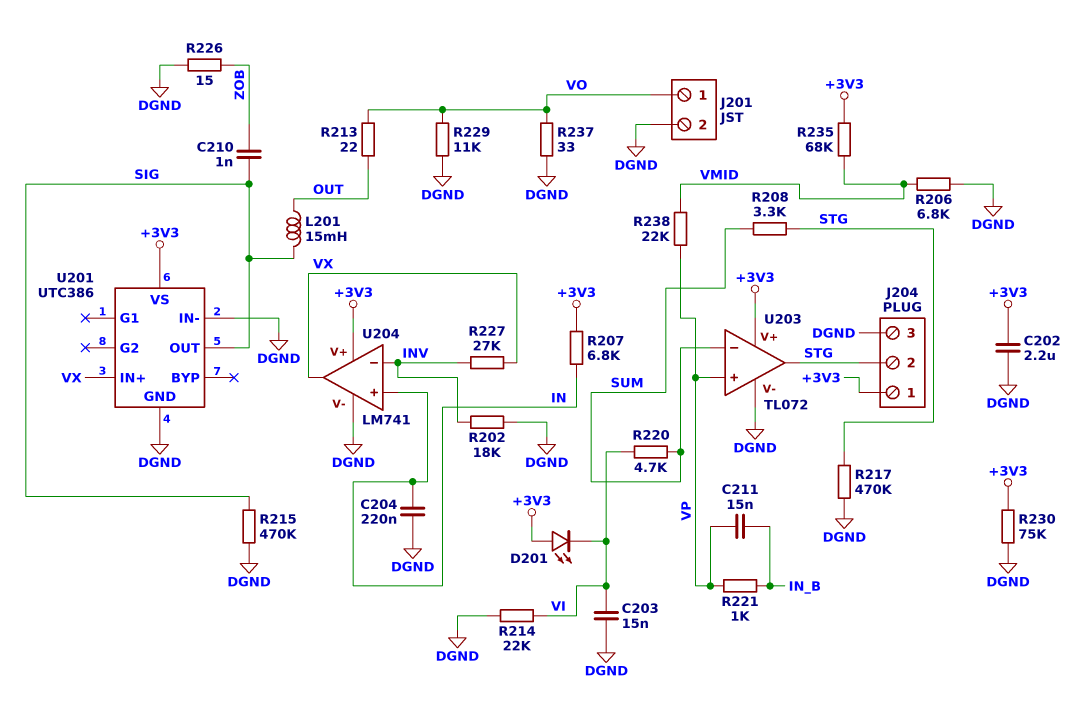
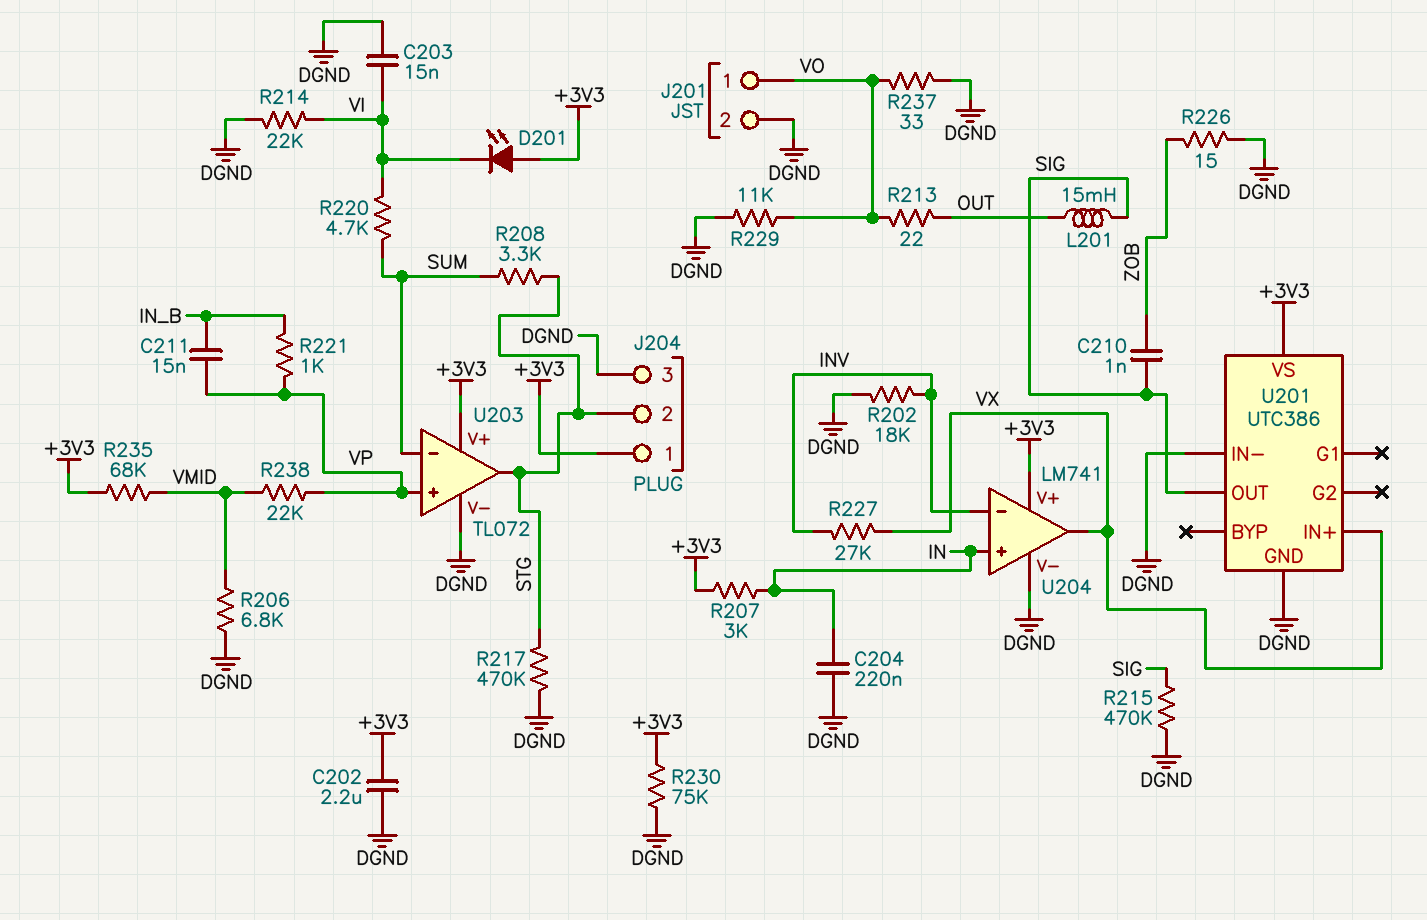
R207: 6.8k (+3V3, IN) -> 3k (+3V3, IN)

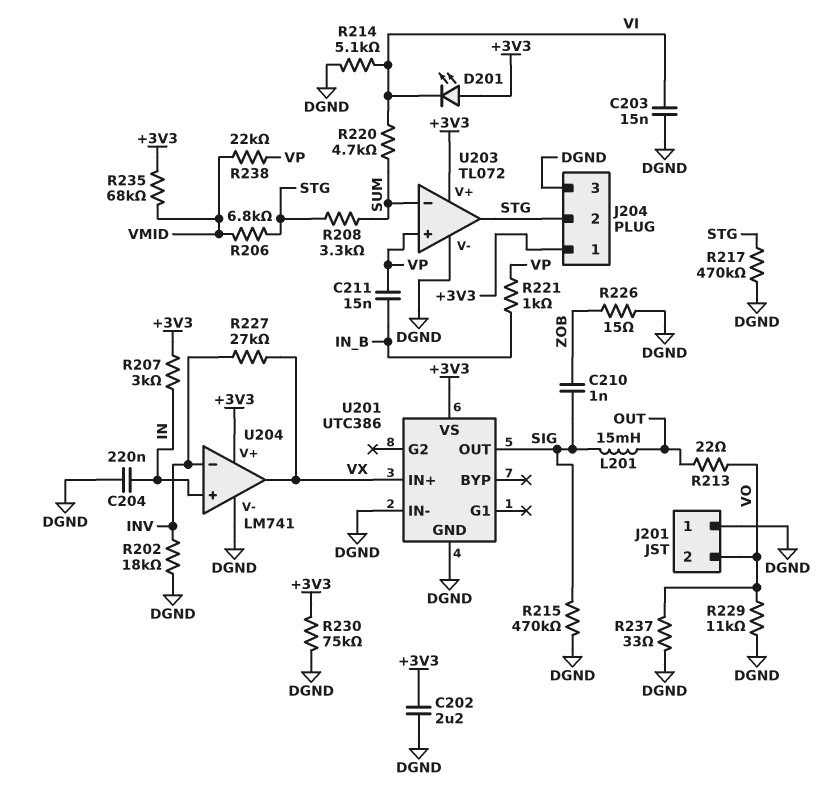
J201 pin 1: VO -> DGND
J201 pin 2: DGND -> VO
R206: 6.8k (DGND, VMID) -> 6.8k (STG, VMID)
R214: 22k (DGND, VI) -> 5.1k (DGND, VI)

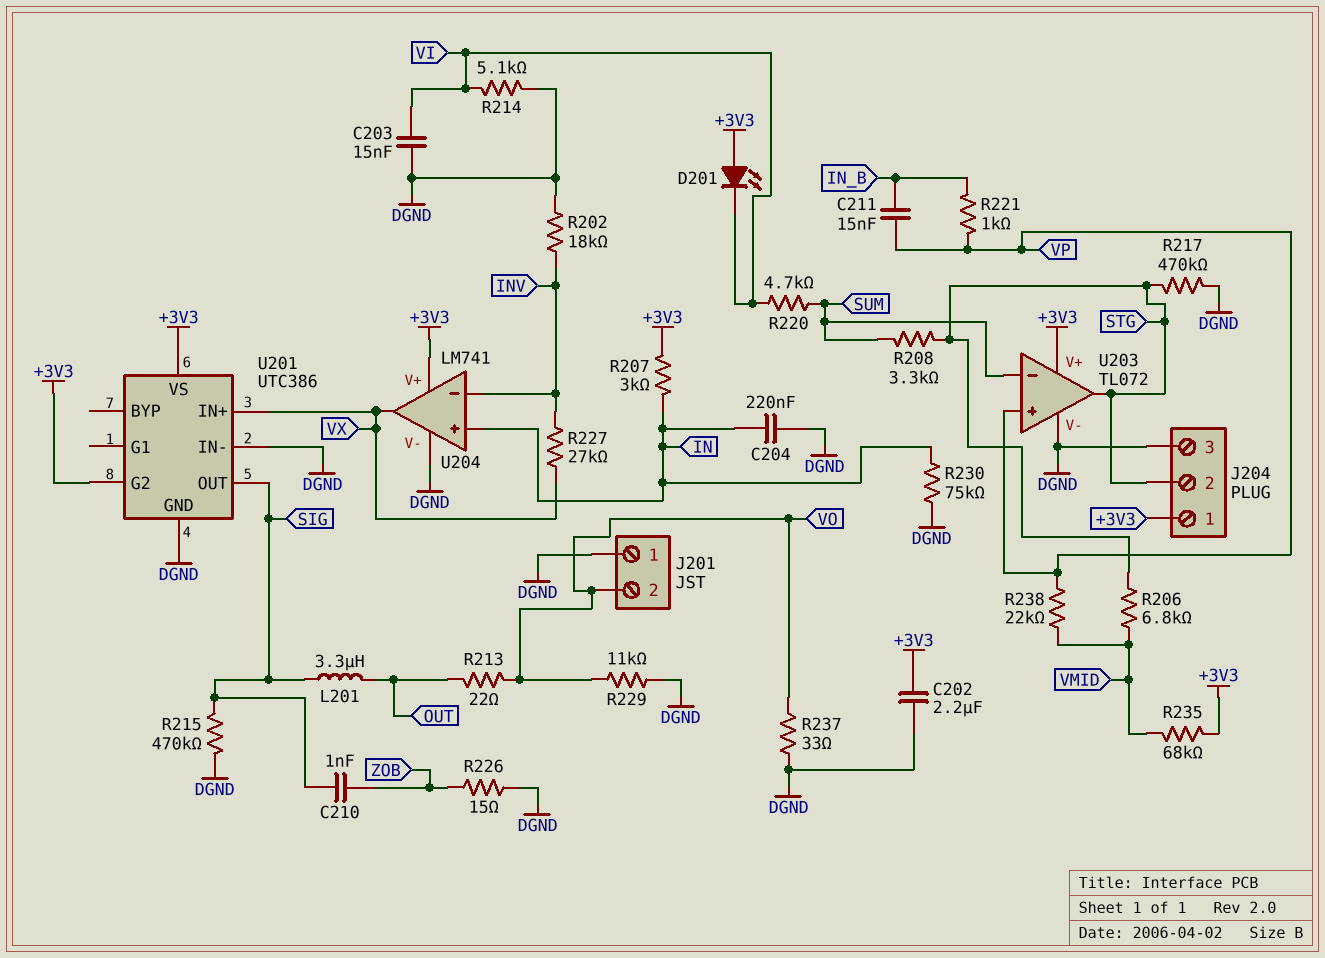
L201: 15mH (OUT, SIG) -> 3.3uH (OUT, SIG)
R230: 75k (+3V3, DGND) -> 75k (DGND, IN)
U201 pin G2: none -> +3V3

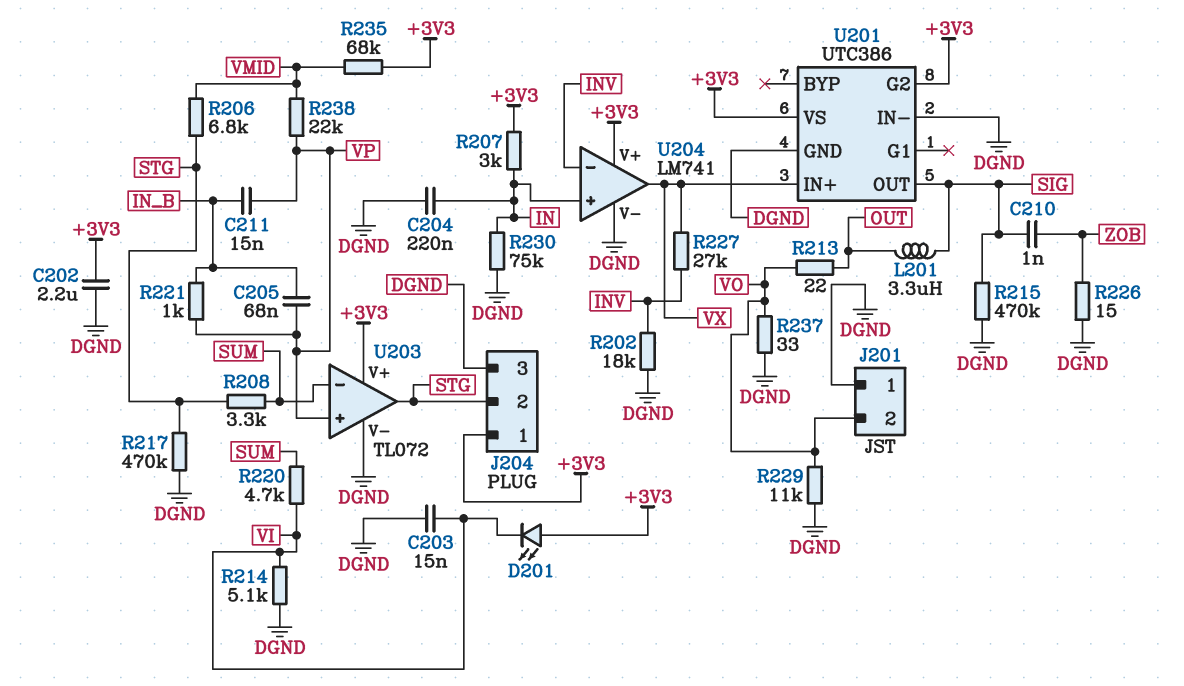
C205: none -> 68nF (IN_B, VP)

